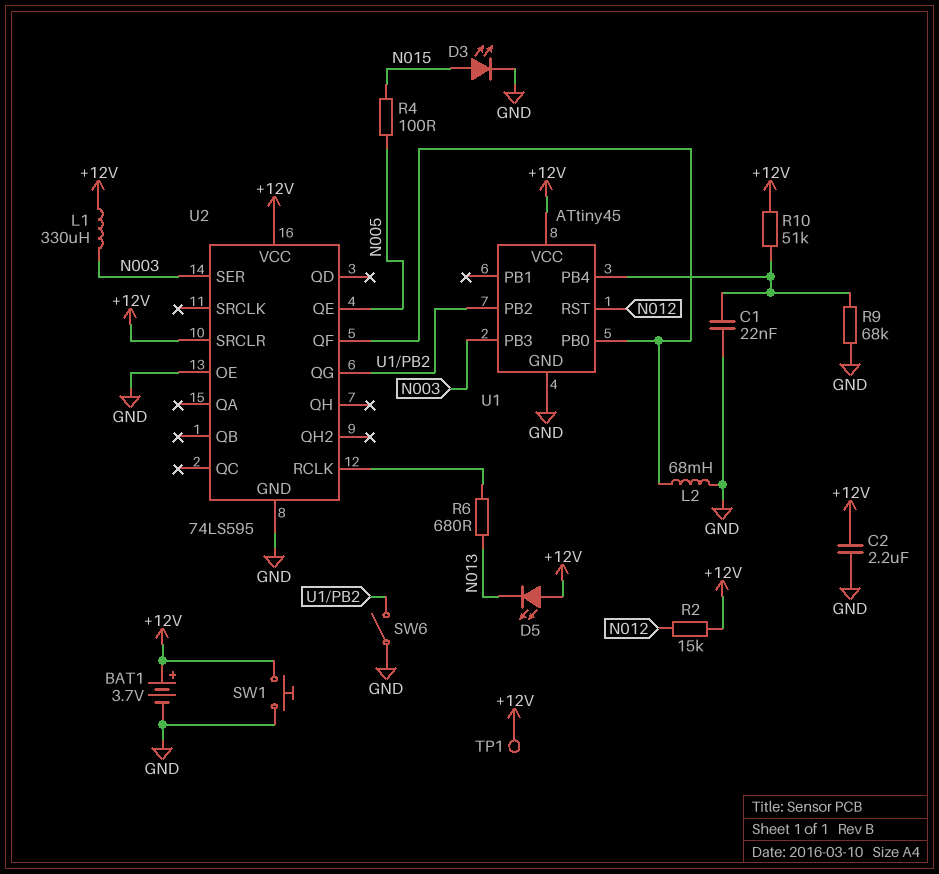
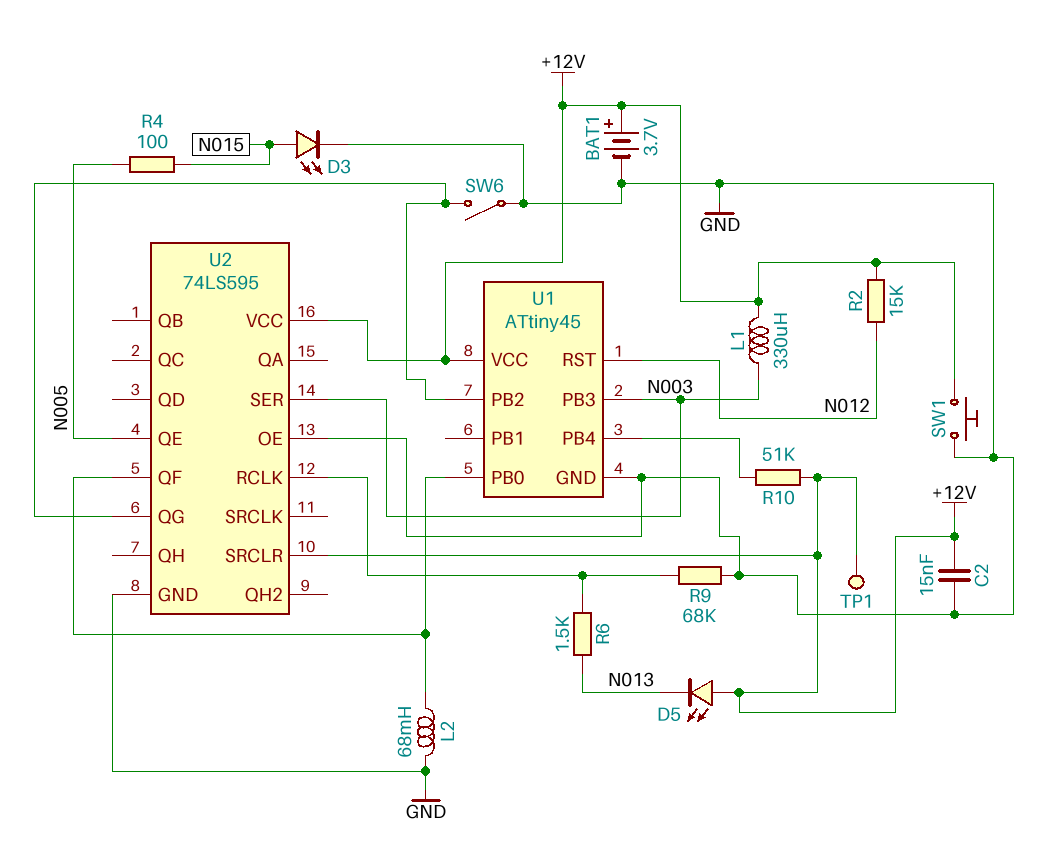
C1: 22nF (GND, U1/PB4) -> none
C2: 2.2uF (+12V, GND) -> 15nF (+12V, GND)
R6: 680 (N013, U2/RCLK) -> 1.5k (N013, U2/RCLK)
R9: 68k (GND, U1/PB4) -> 68k (GND, U2/RCLK)

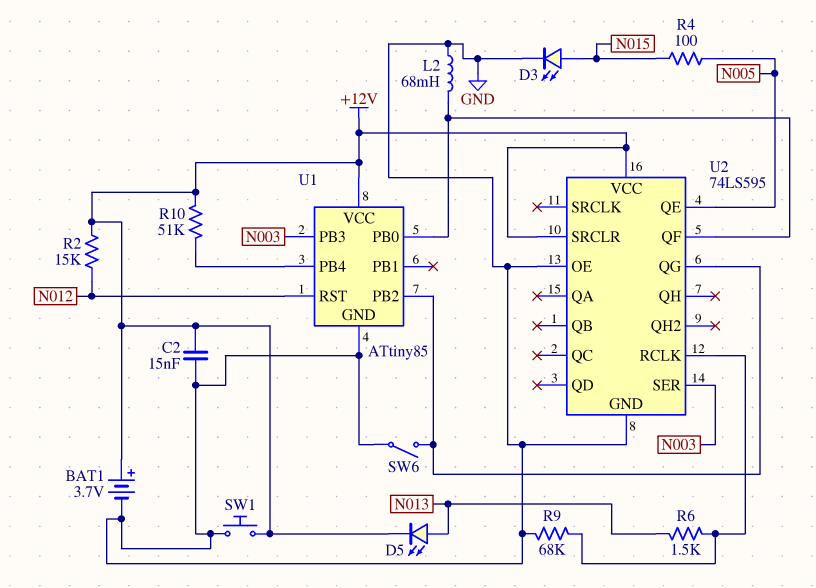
D5: LED (A +12V, K N013) -> LED (A N013, K +12V)
L1: 330uH (+12V, N003) -> none
TP1: test point (+12V) -> none
U1: ATtiny45 -> ATtiny85

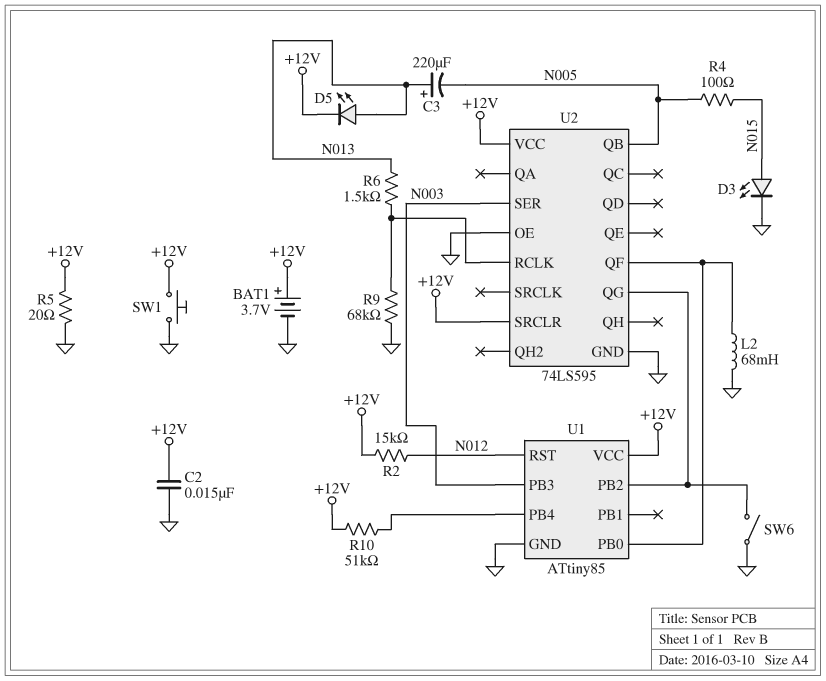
C3: none -> 220uF (plus N013, minus N005)
R5: none -> 20 (+12V, GND)
U2 pin QB: none -> N005
U2 pin QE: N005 -> none

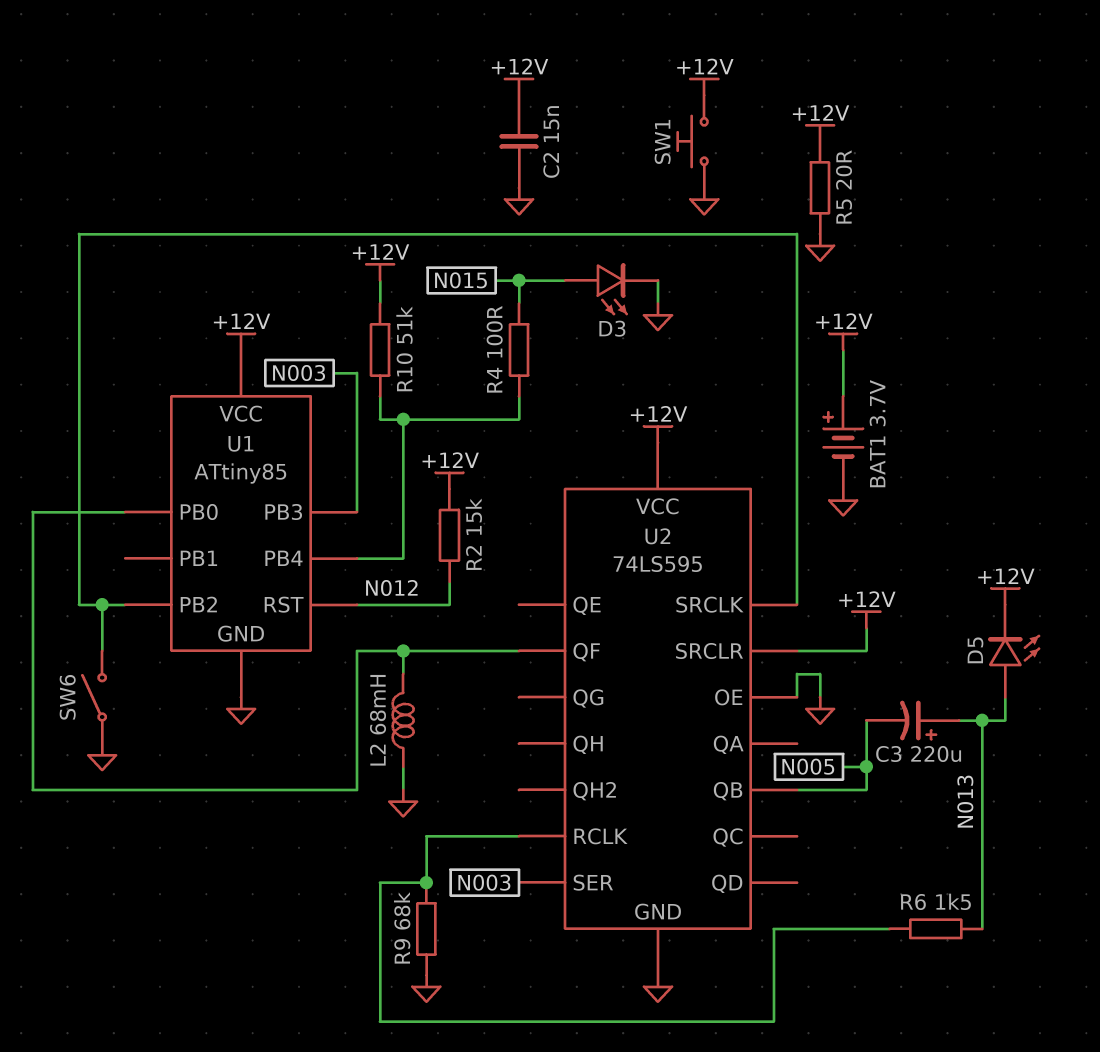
R4: 100 (N005, N015) -> 100 (N015, U1/PB4)
U2 pin QG: U1/PB2 -> none
U2 pin SRCLK: none -> U1/PB2

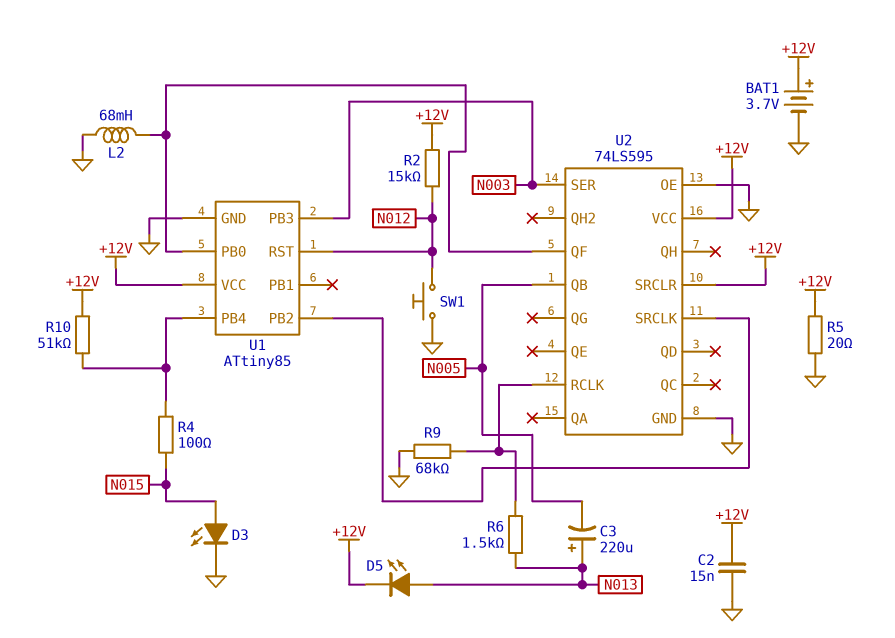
SW1: button (+12V, GND) -> button (GND, N012)
SW6: switch (GND, U1/PB2) -> none

